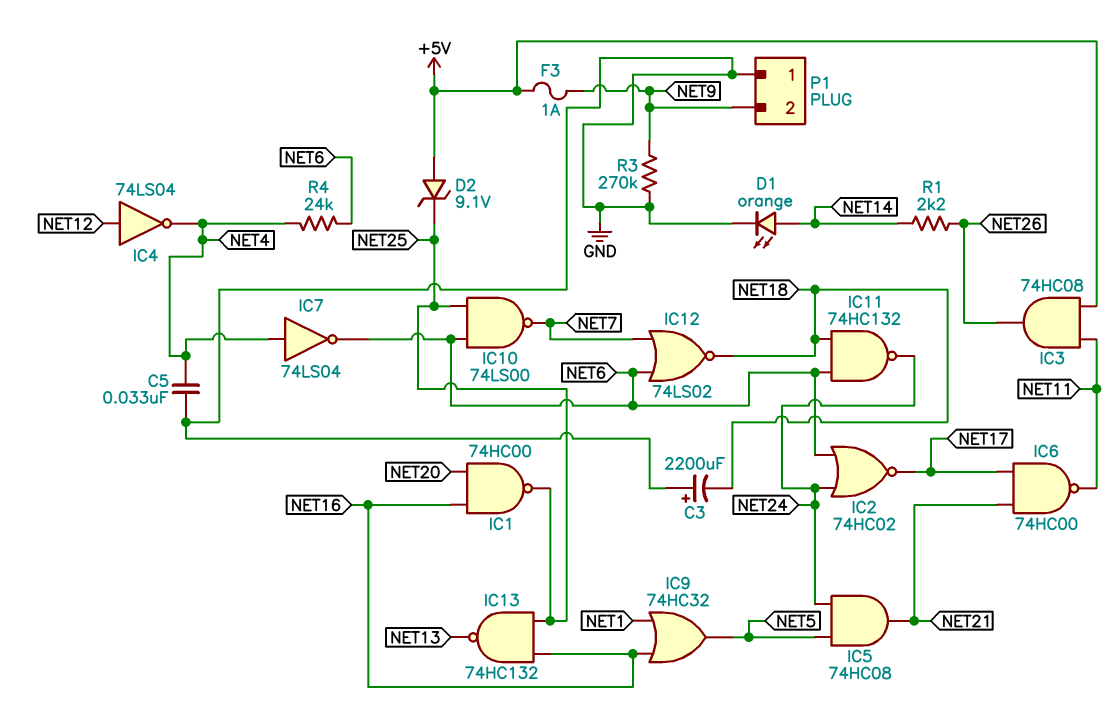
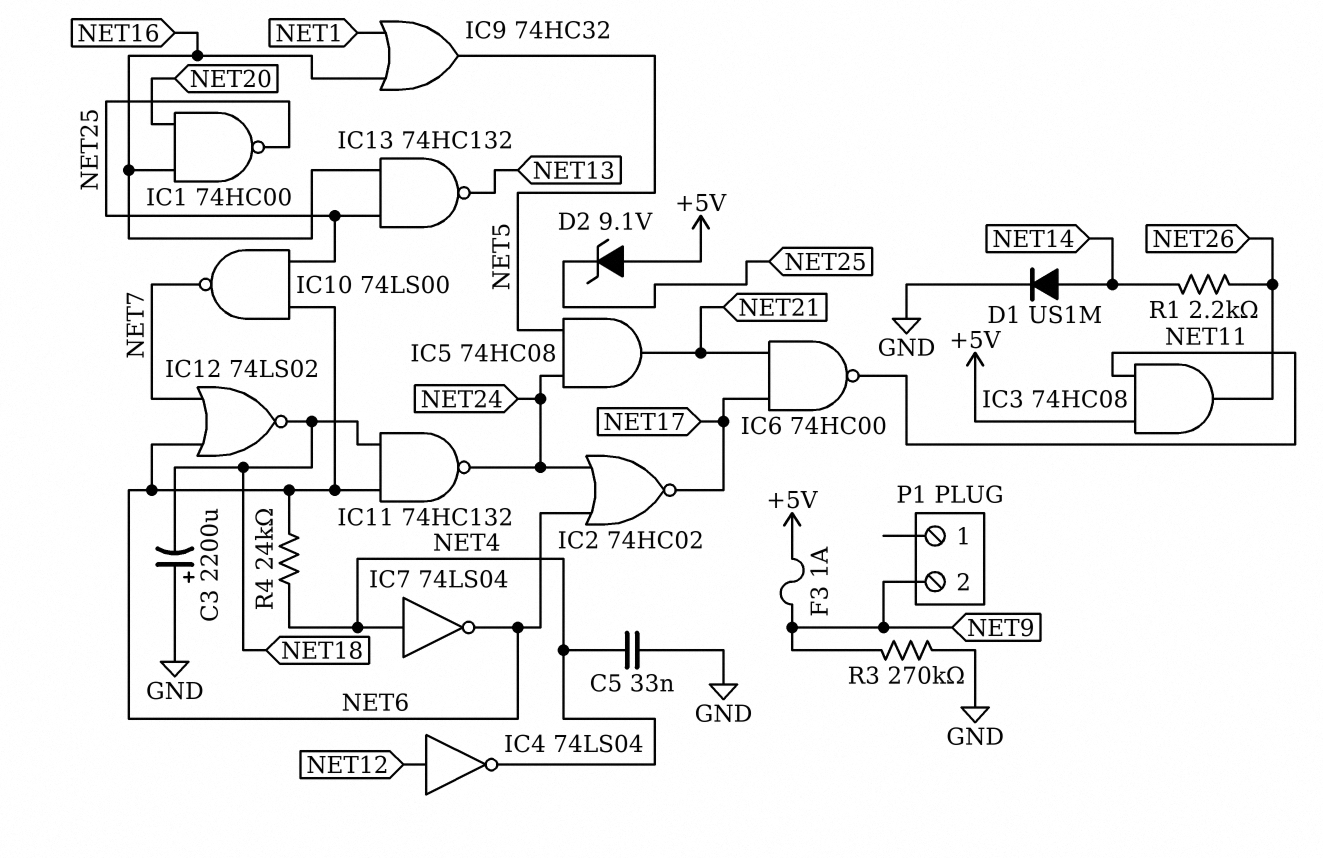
D1: LED orange (A NET14, K GND) -> diode US1M (A NET14, K GND)
P1 pin 1: GND -> none

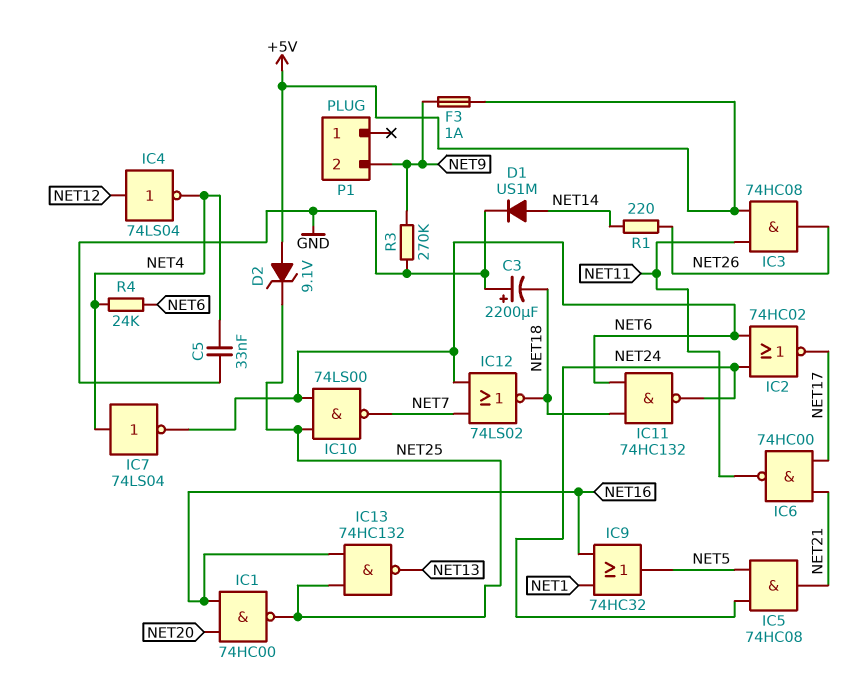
R1: 2.2k (NET14, NET26) -> 220 (NET14, NET26)

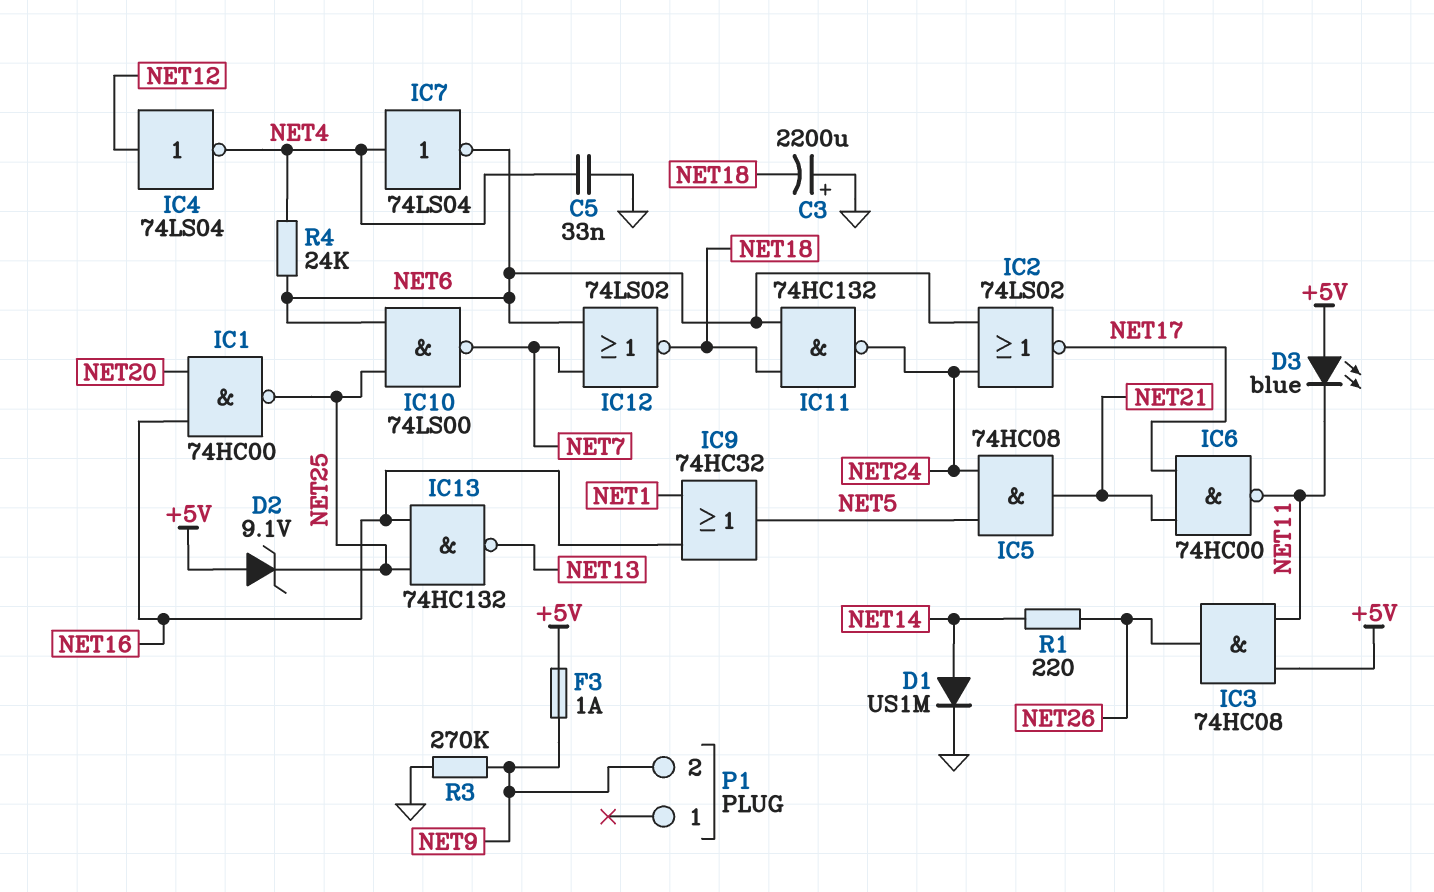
D3: none -> LED blue (A +5V, K NET11)
IC2: NOR 74HC02 (in NET6, in NET24, out NET17) -> NOR 74LS02 (in NET6, in NET24, out NET17)

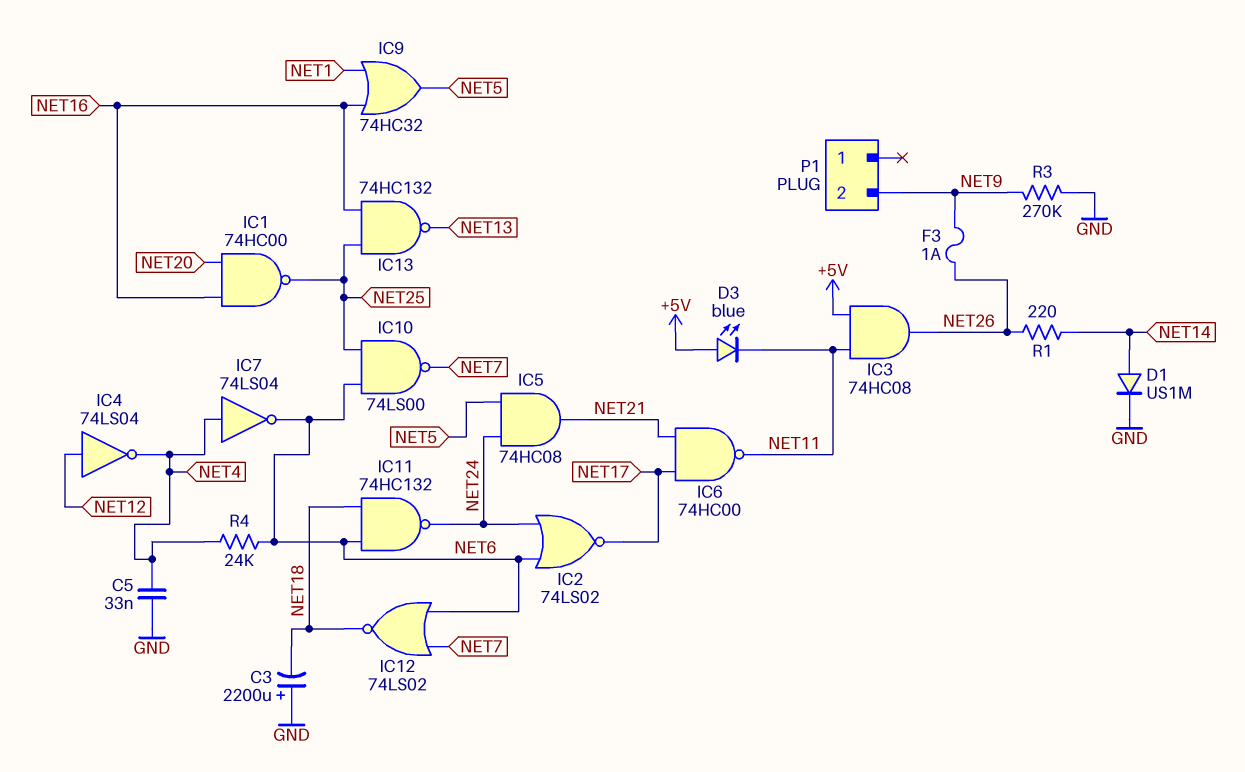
D2: zener 9.1V (A +5V, K NET25) -> none
F3: 1A (+5V, NET9) -> 1A (NET9, NET26)

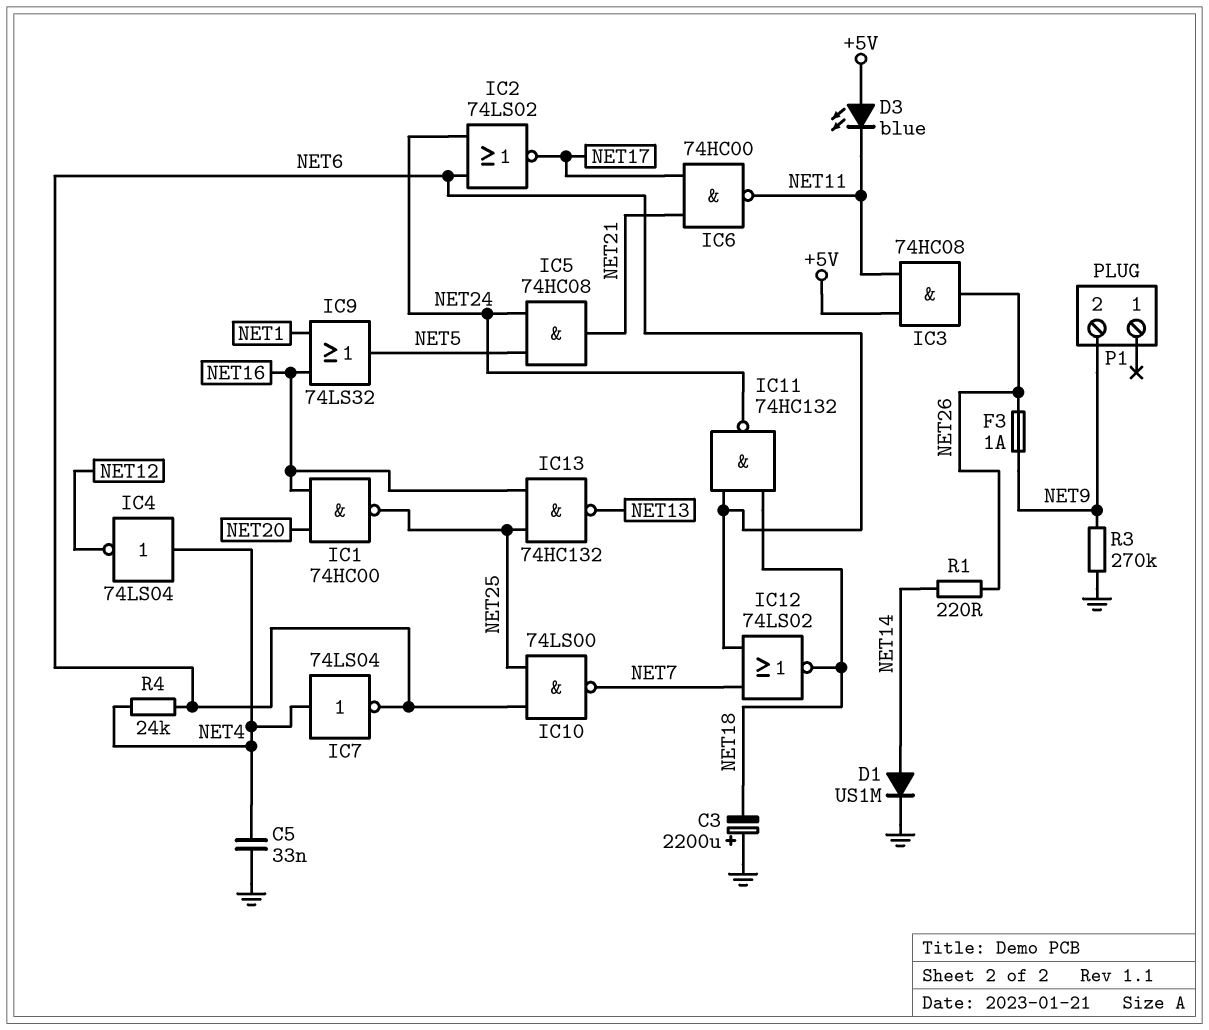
IC4: NOT 74LS04 (in NET12, out NET4) -> NOT 74LS04 (in NET4, out NET12)
IC9: OR 74HC32 (in NET1, in NET16, out NET5) -> OR 74LS32 (in NET1, in NET16, out NET5)

